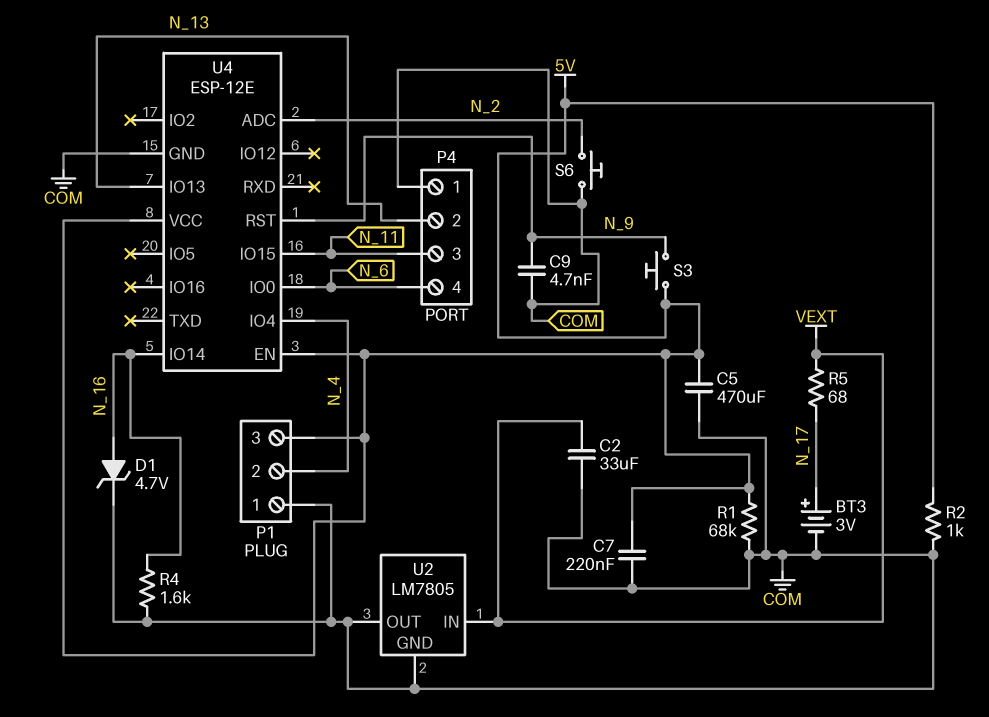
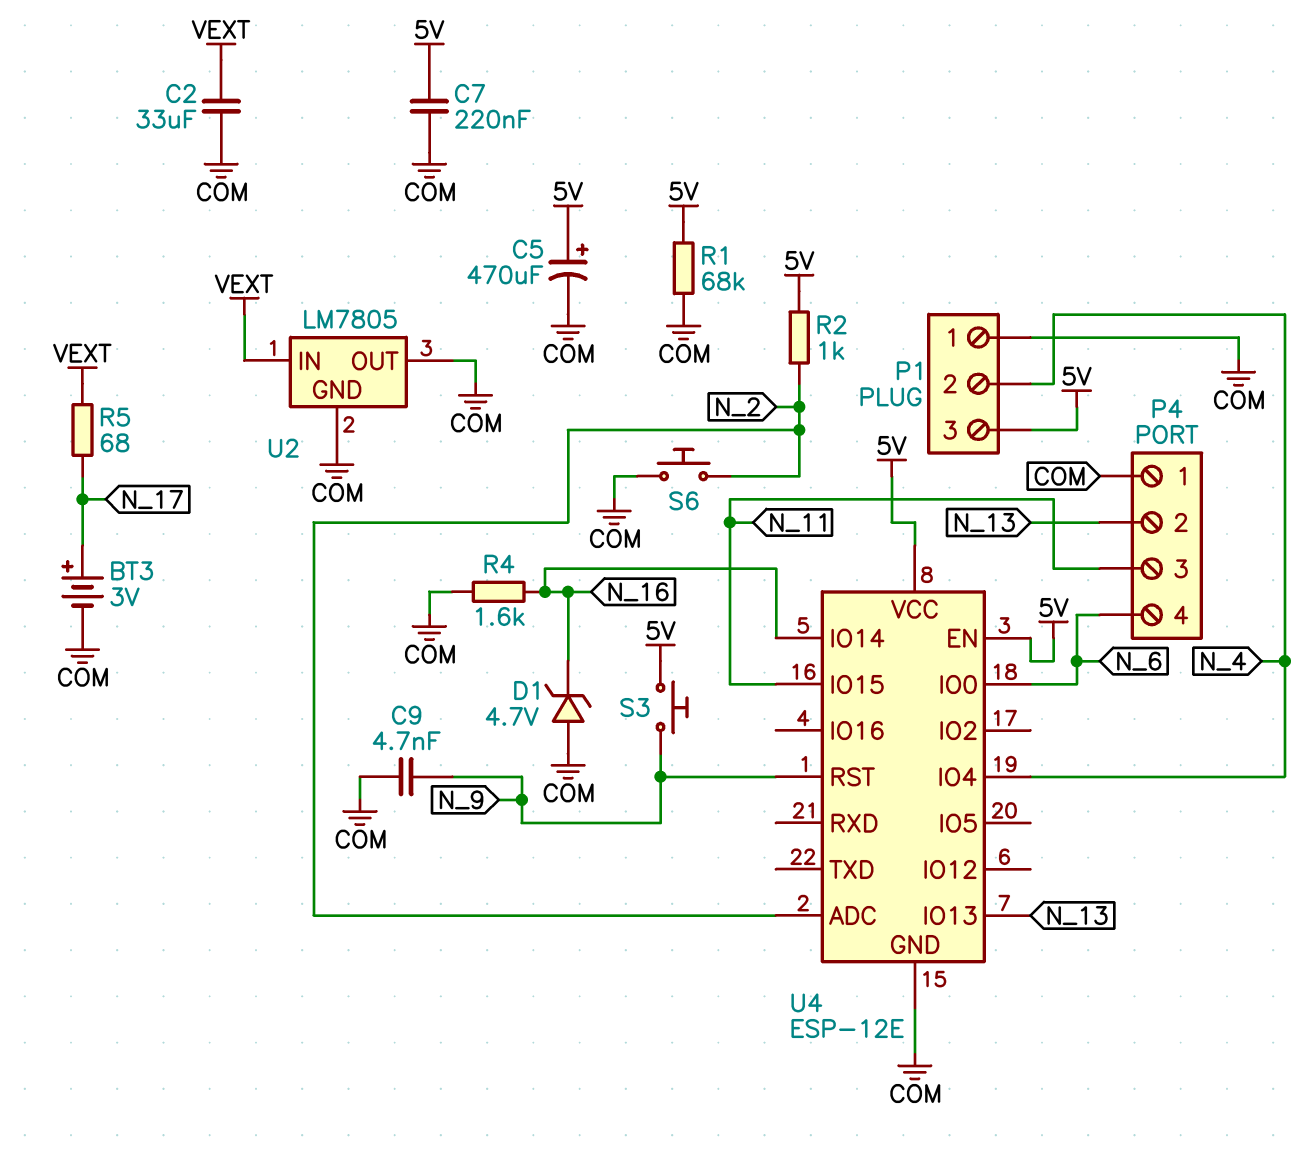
C5: 470uF (5V, COM) -> 470uF (plus 5V, minus COM)
D1: zener 4.7V (A N_16, K COM) -> zener 4.7V (A COM, K N_16)
R2: 1k (5V, COM) -> 1k (5V, N_2)

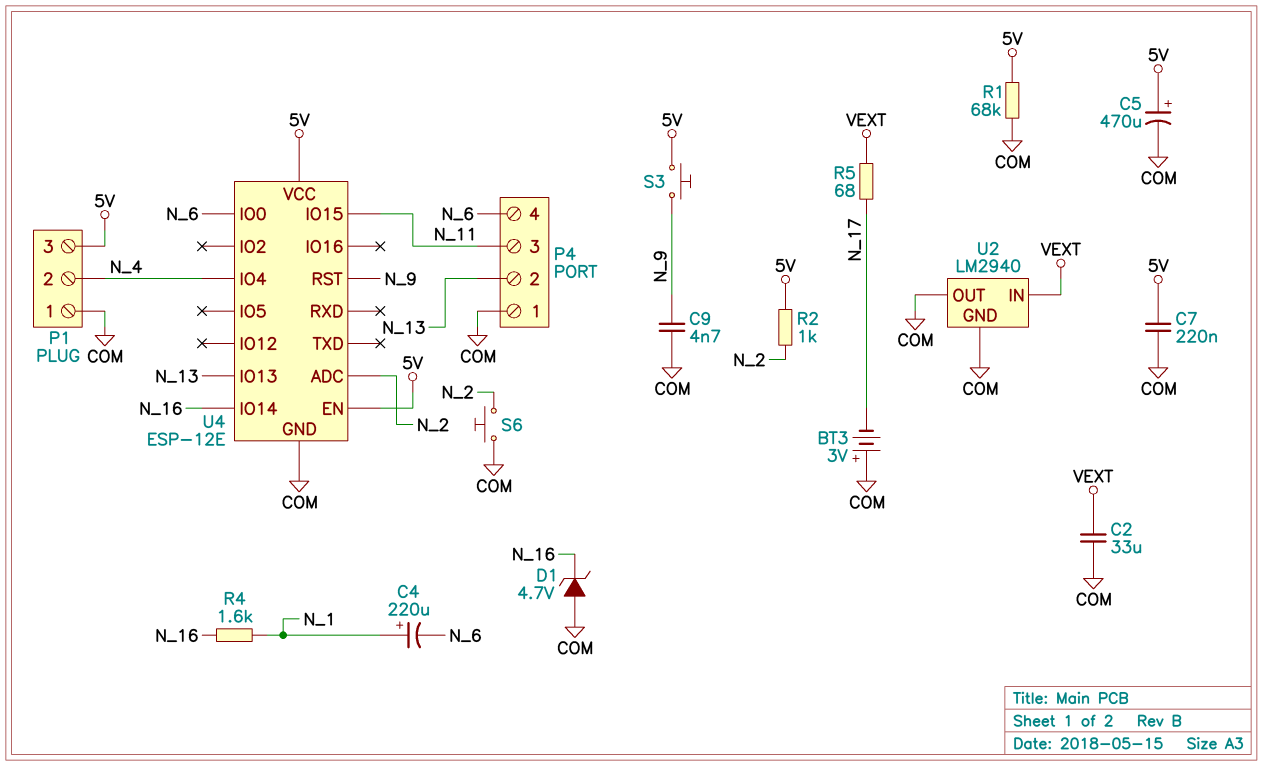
BT3: 3V (plus N_17, minus COM) -> 3V (plus COM, minus N_17)
C4: none -> 220uF (plus N_1, minus N_6)
R4: 1.6k (COM, N_16) -> 1.6k (N_1, N_16)
U2: LM7805 -> LM2940

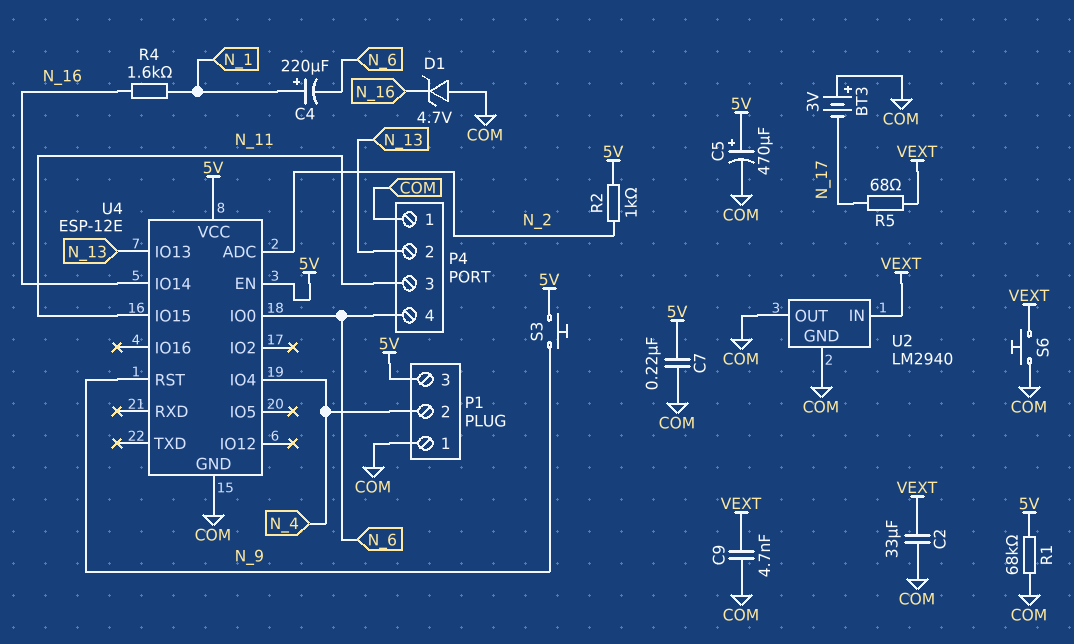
C9: 4.7nF (COM, N_9) -> 4.7nF (COM, VEXT)
S6: button (COM, N_2) -> button (COM, VEXT)

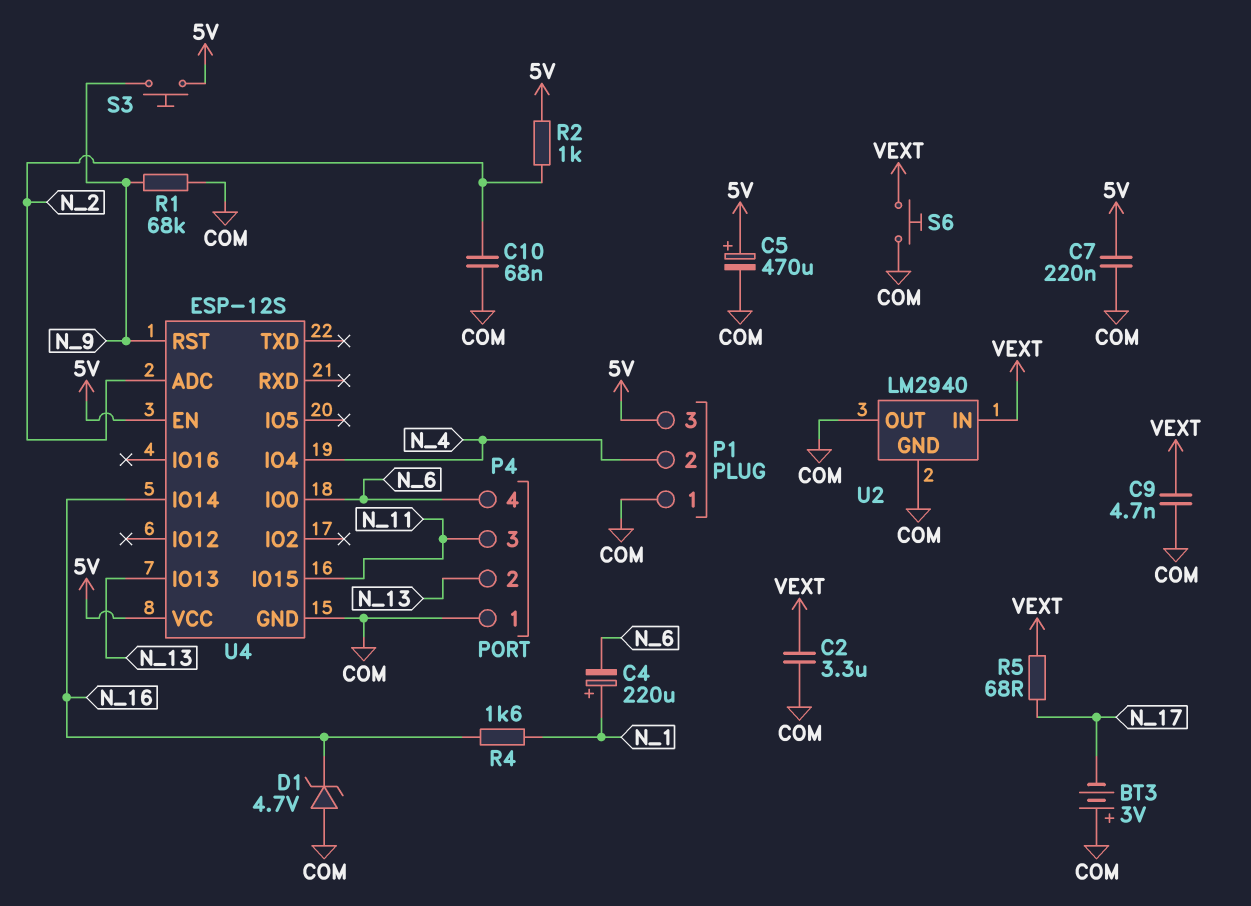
C2: 33uF (COM, VEXT) -> 3.3uF (COM, VEXT)
C10: none -> 68nF (COM, N_2)
R1: 68k (5V, COM) -> 68k (COM, N_9)
U4: ESP-12E -> ESP-12S

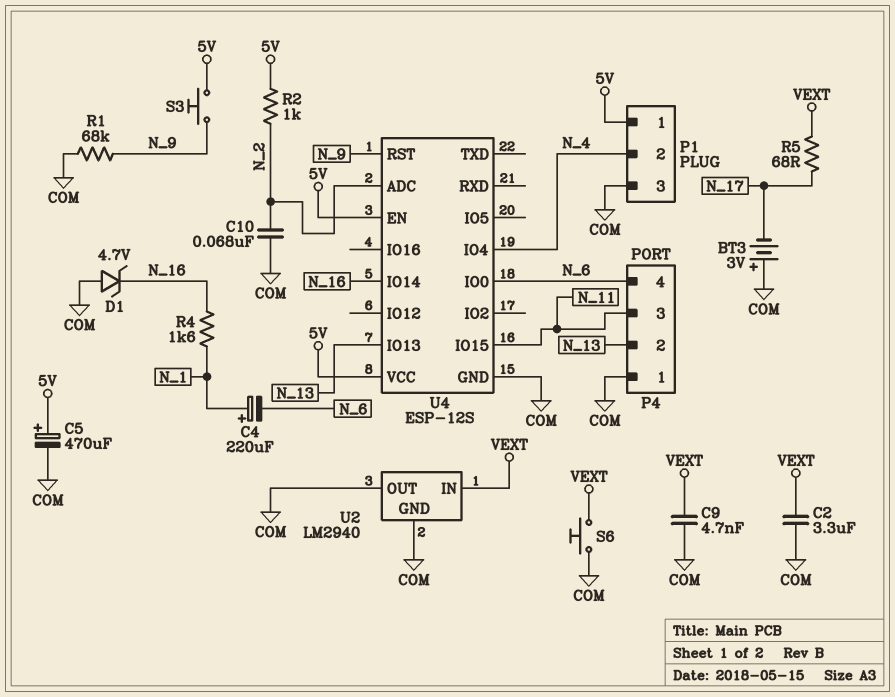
C7: 220nF (5V, COM) -> none
P1 pin 1: COM -> 5V
P1 pin 3: 5V -> COM

